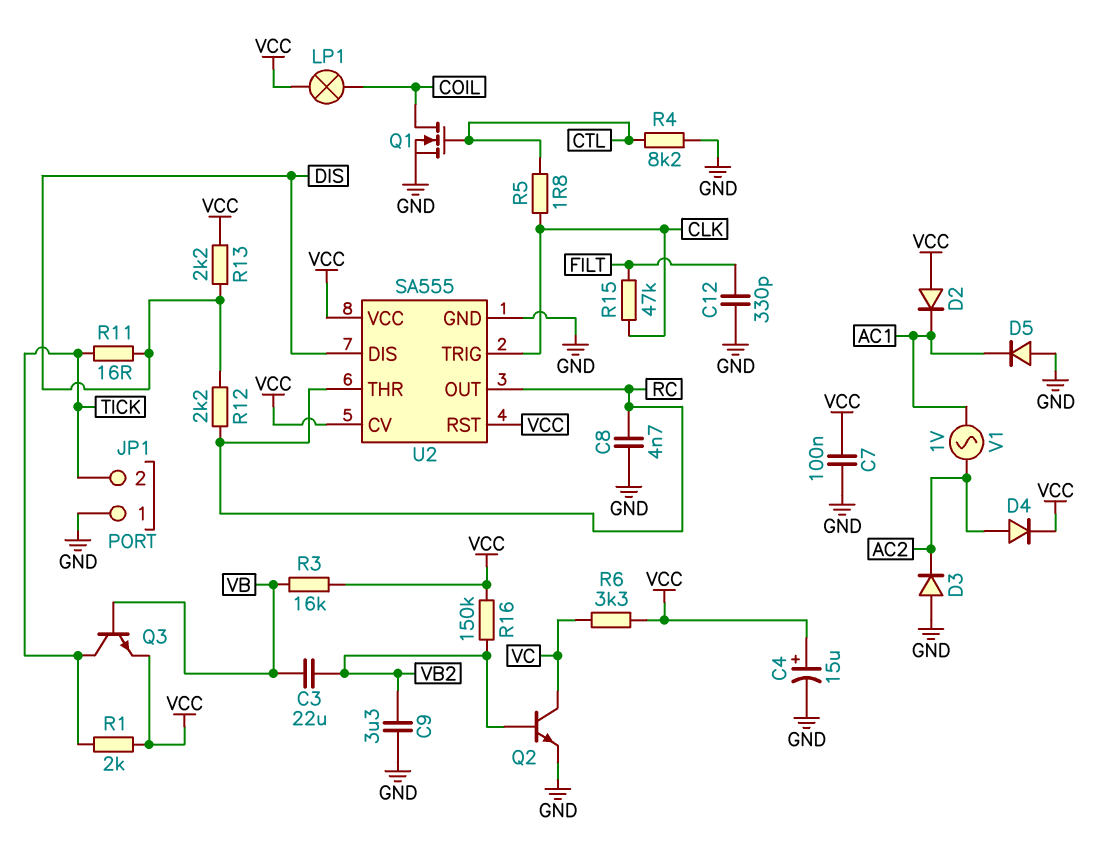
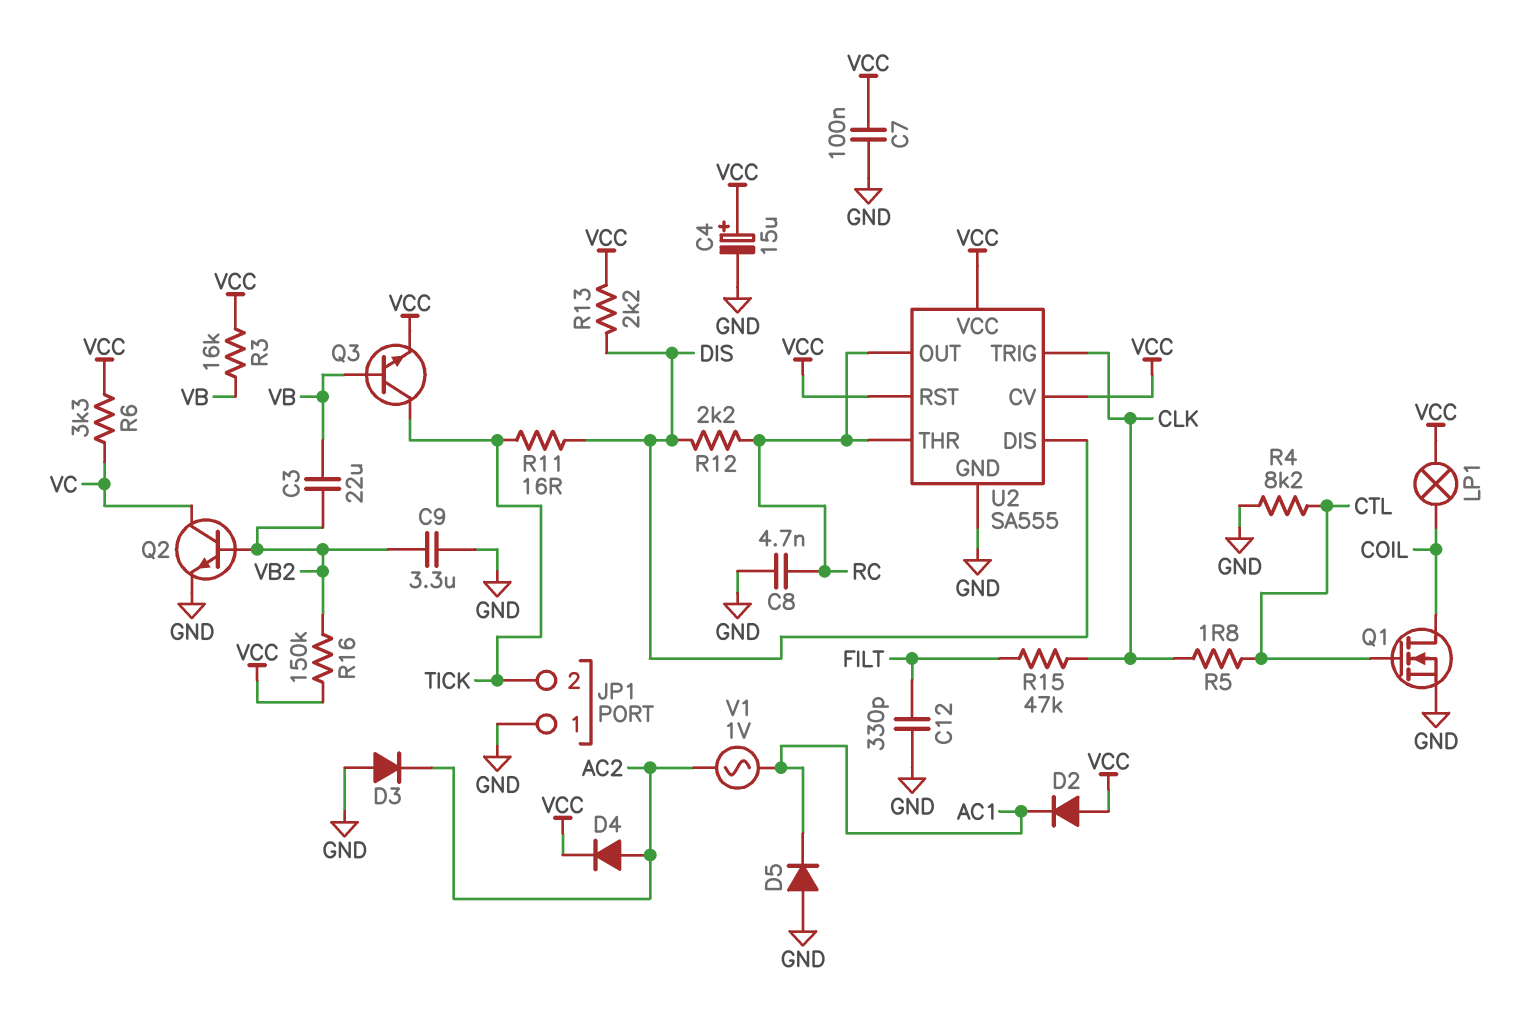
R1: 2k (TICK, VCC) -> none

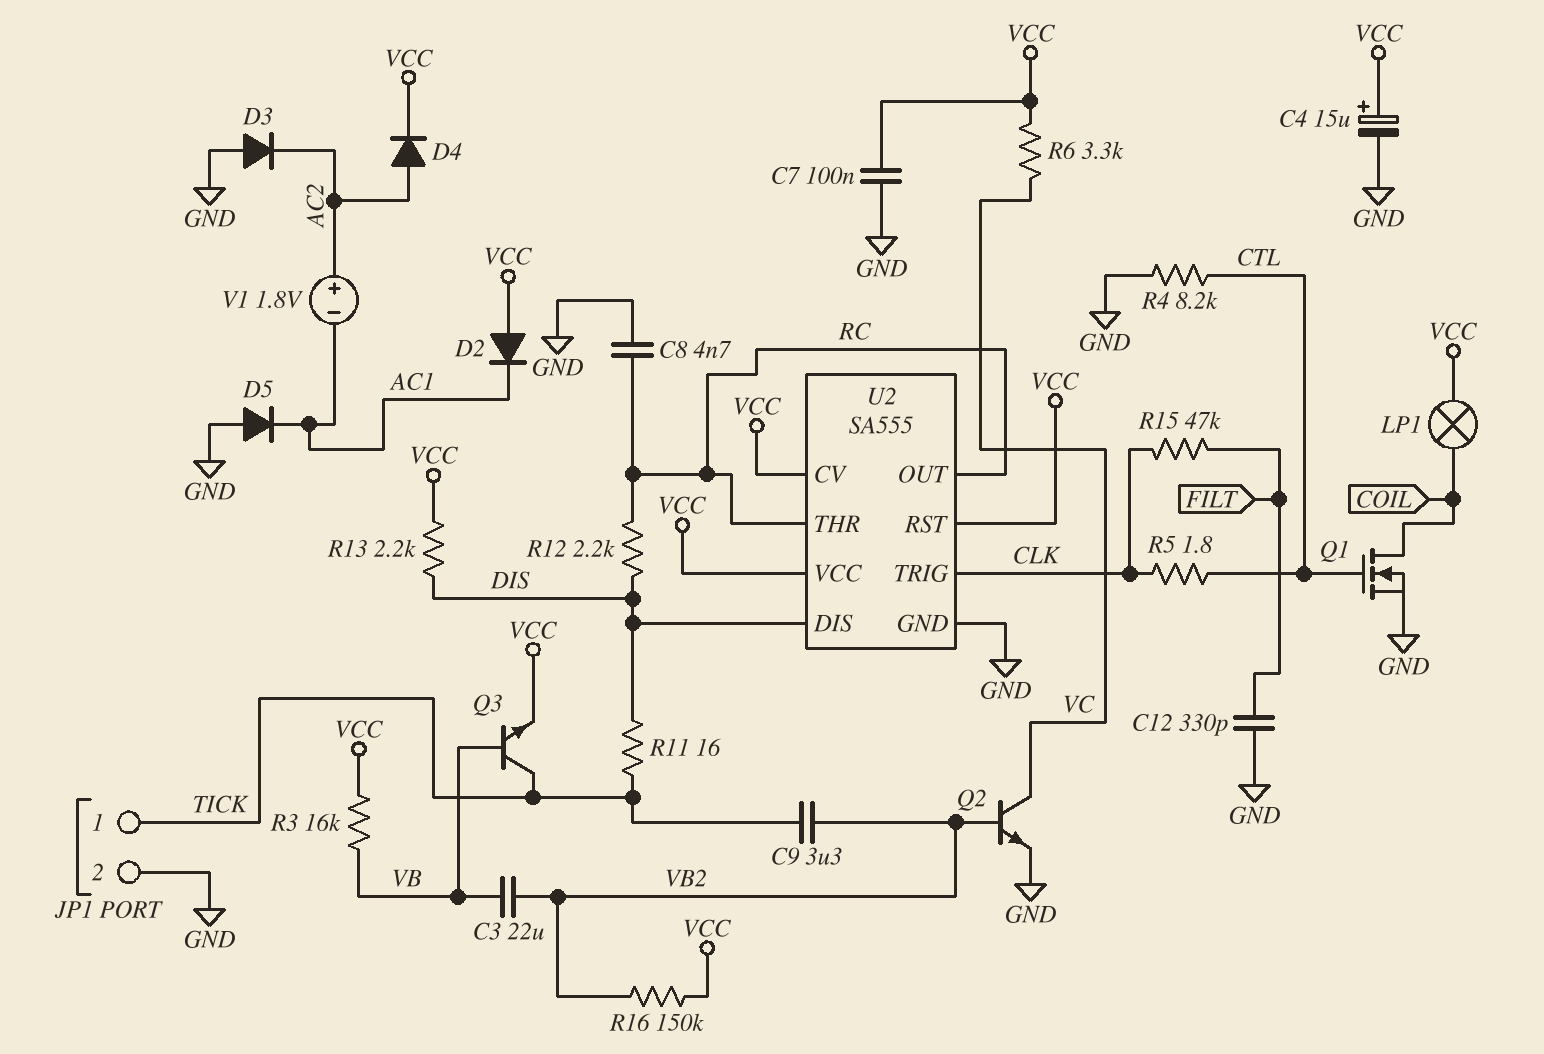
C9: 3.3uF (GND, VB2) -> 3.3uF (TICK, VB2)
JP1 pin 1: GND -> TICK
JP1 pin 2: TICK -> GND
V1: AC 1V (AC1, AC2) -> 1.8V (plus AC2, minus AC1)

